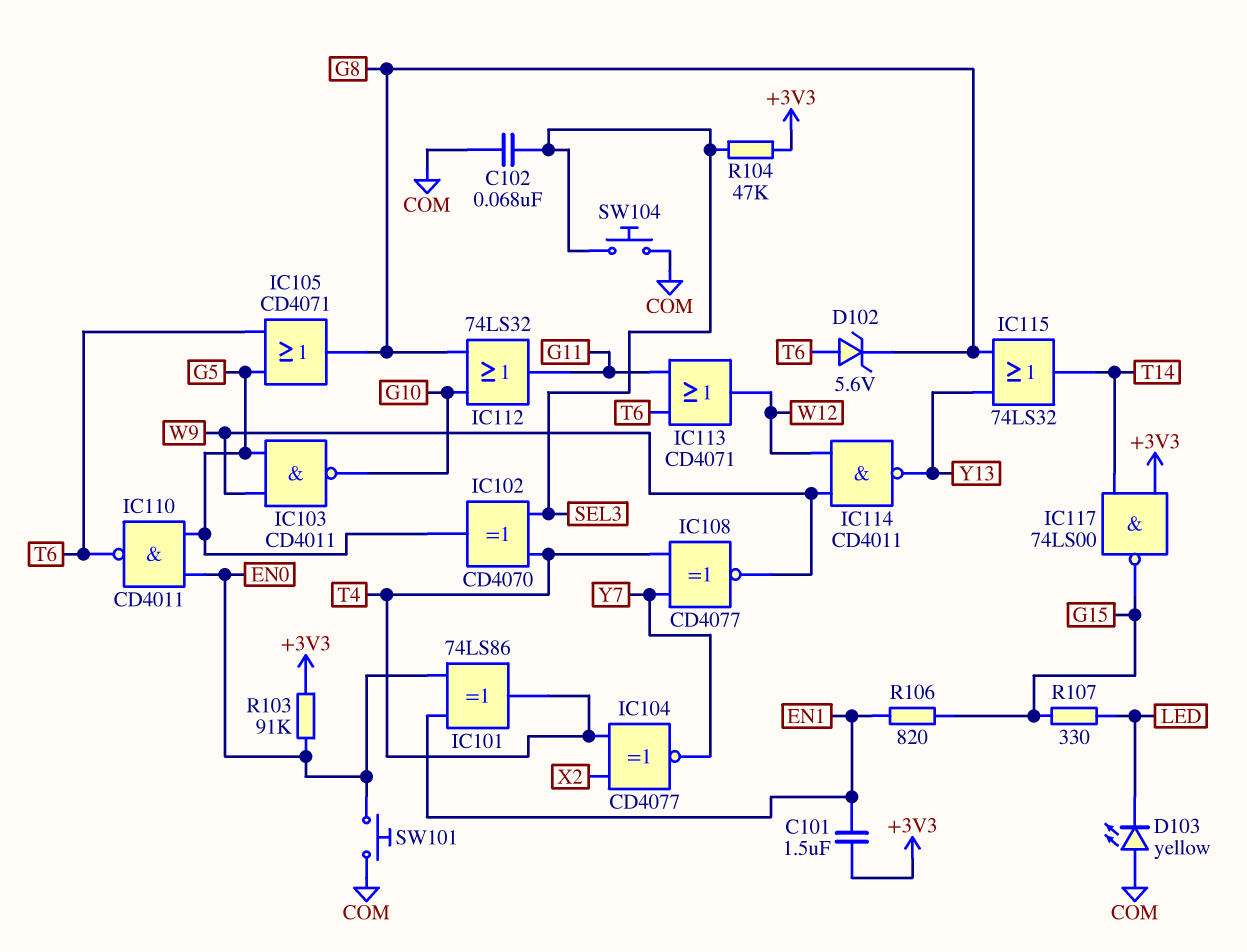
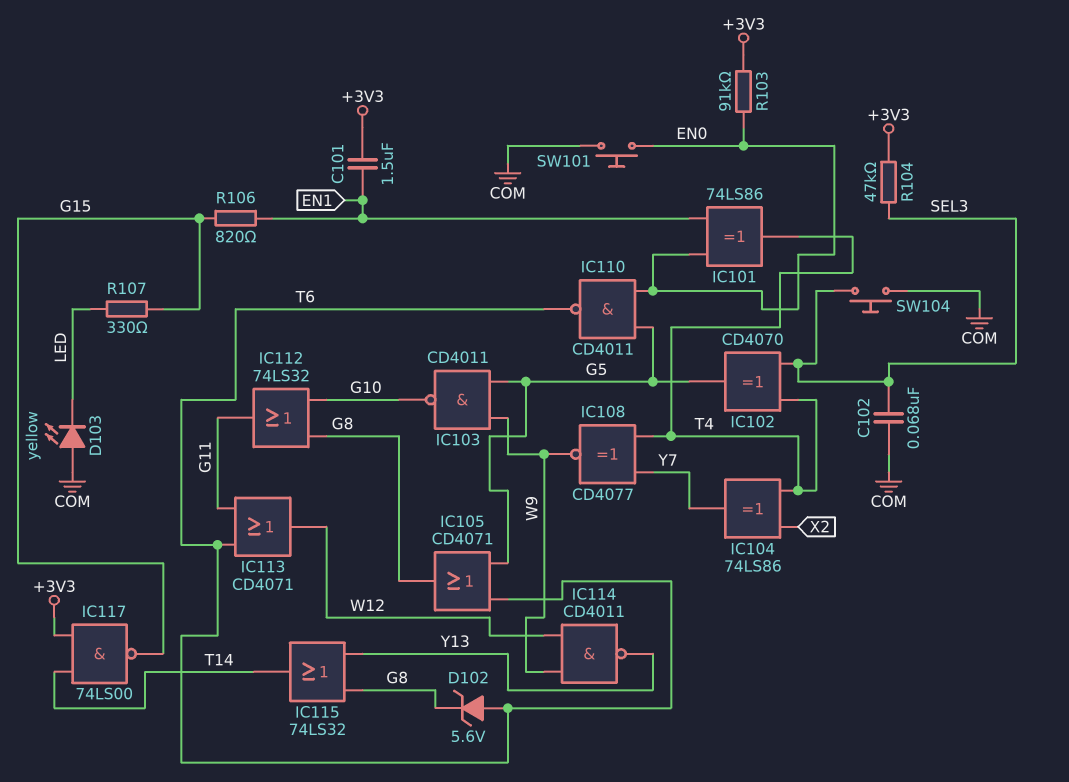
IC104: XNOR CD4077 (in T4, in X2, out Y7) -> XOR 74LS86 (in T4, in X2, out Y7)

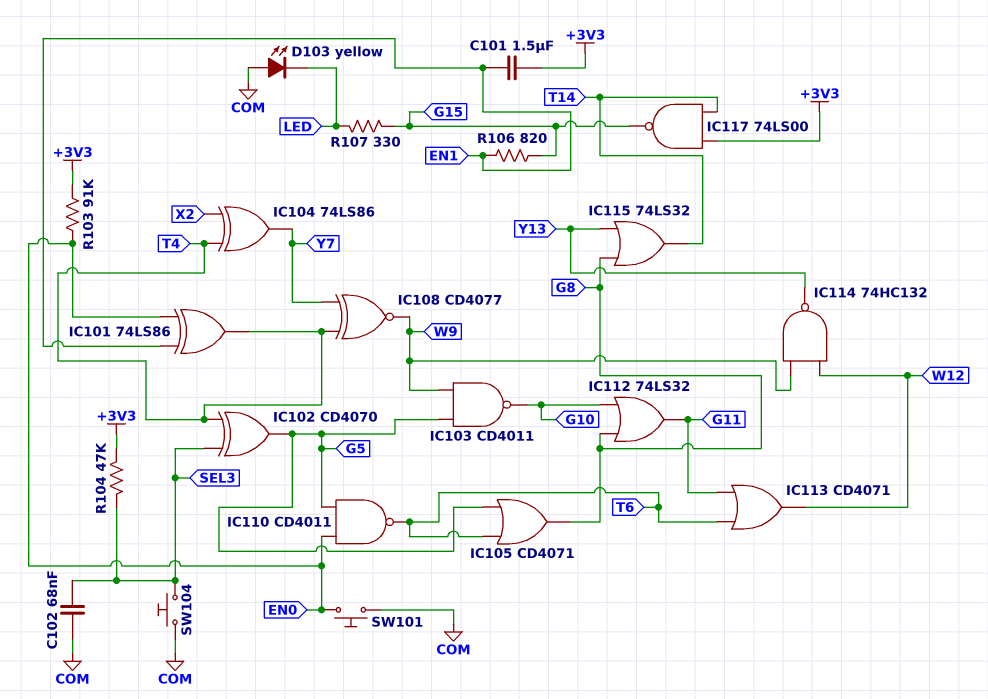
D102: zener 5.6V (A T6, K G8) -> none
IC114: NAND CD4011 (in W9, in W12, out Y13) -> NAND 74HC132 (in W9, in W12, out Y13)

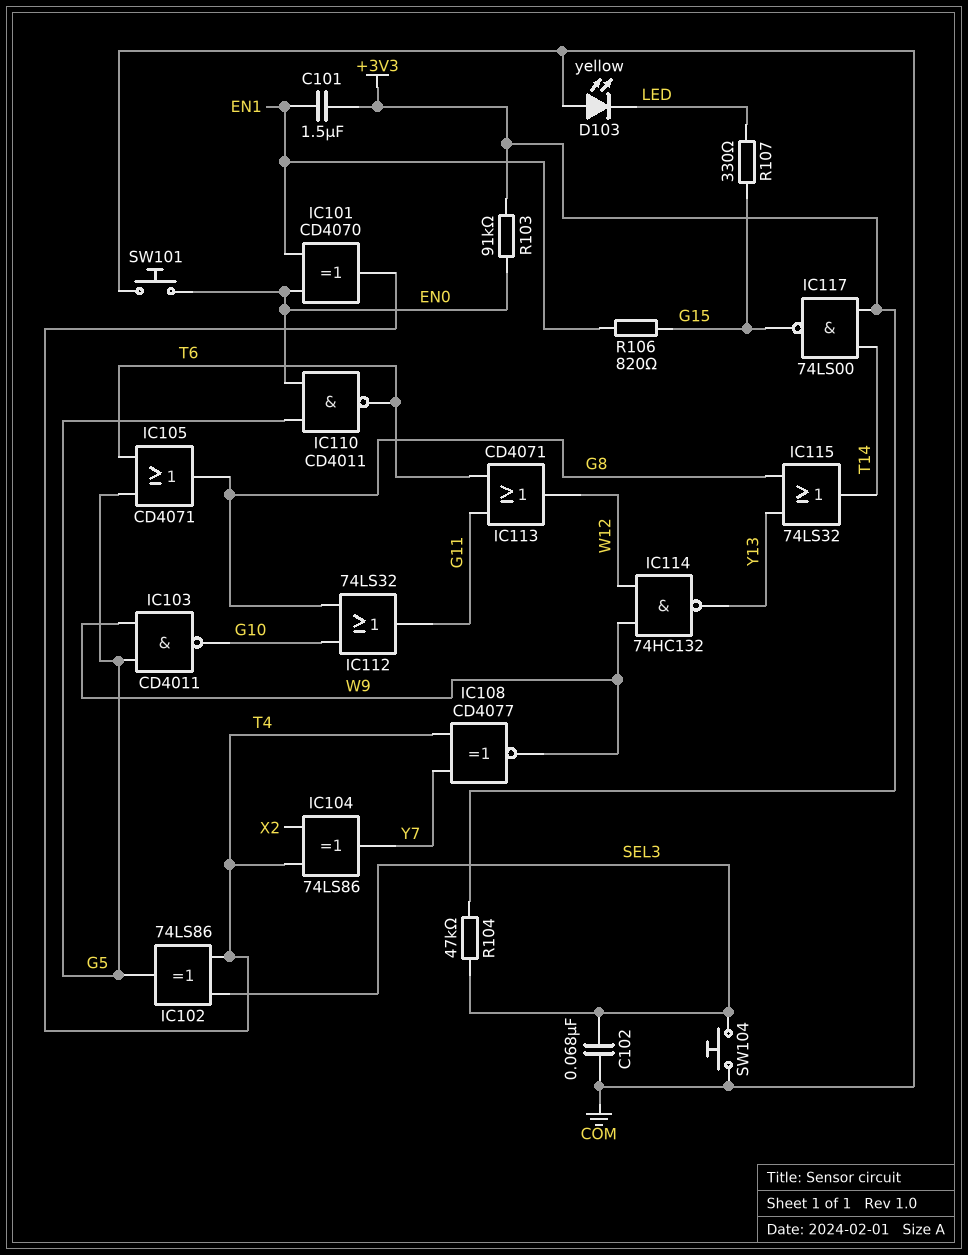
IC101: XOR 74LS86 (in EN0, in EN1, out T4) -> XOR CD4070 (in EN0, in EN1, out T4)
IC102: XOR CD4070 (in SEL3, in T4, out G5) -> XOR 74LS86 (in SEL3, in T4, out G5)

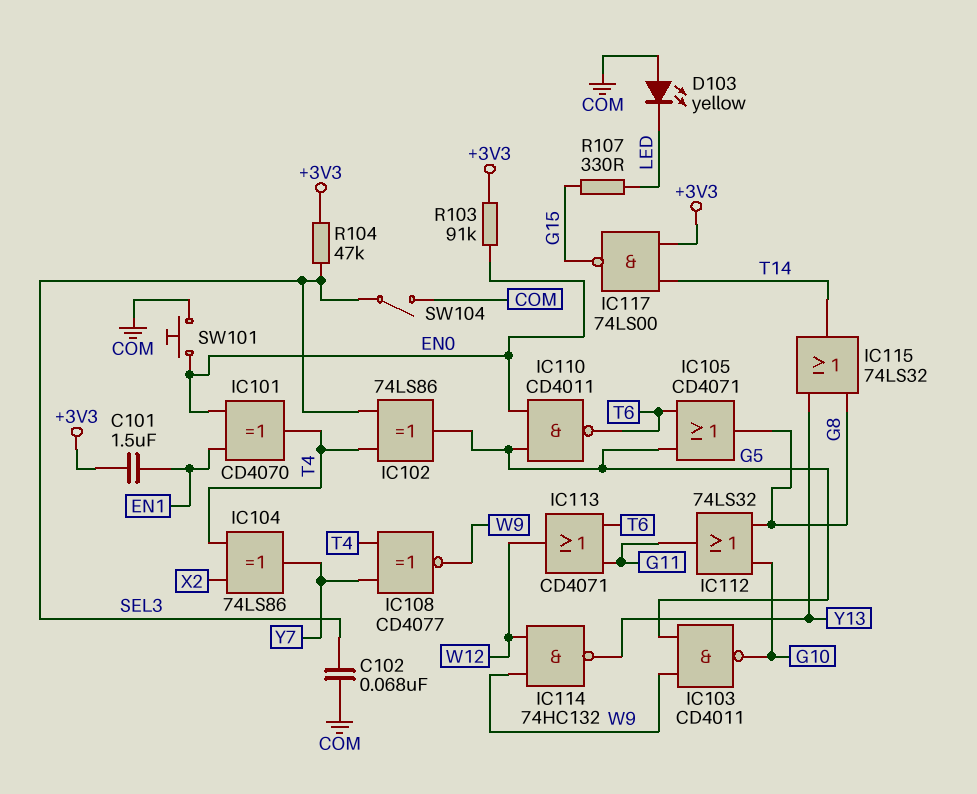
R106: 820 (EN1, G15) -> none
SW104: button (COM, SEL3) -> switch (COM, SEL3)

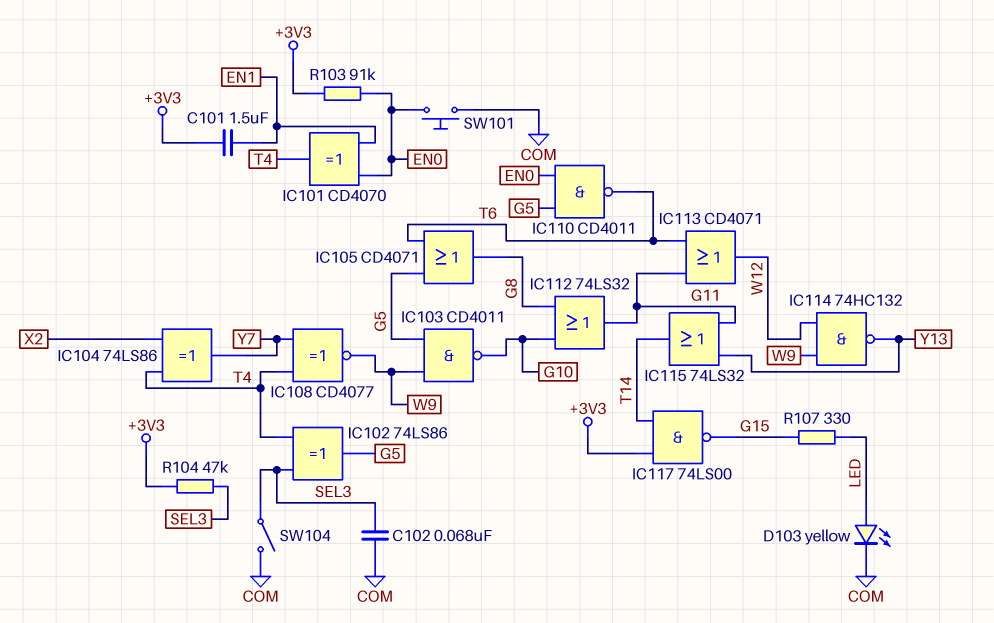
D103: LED yellow (A COM, K LED) -> LED yellow (A LED, K COM)
IC115: OR 74LS32 (in G8, in Y13, out T14) -> OR 74LS32 (in G11, in Y13, out T14)

